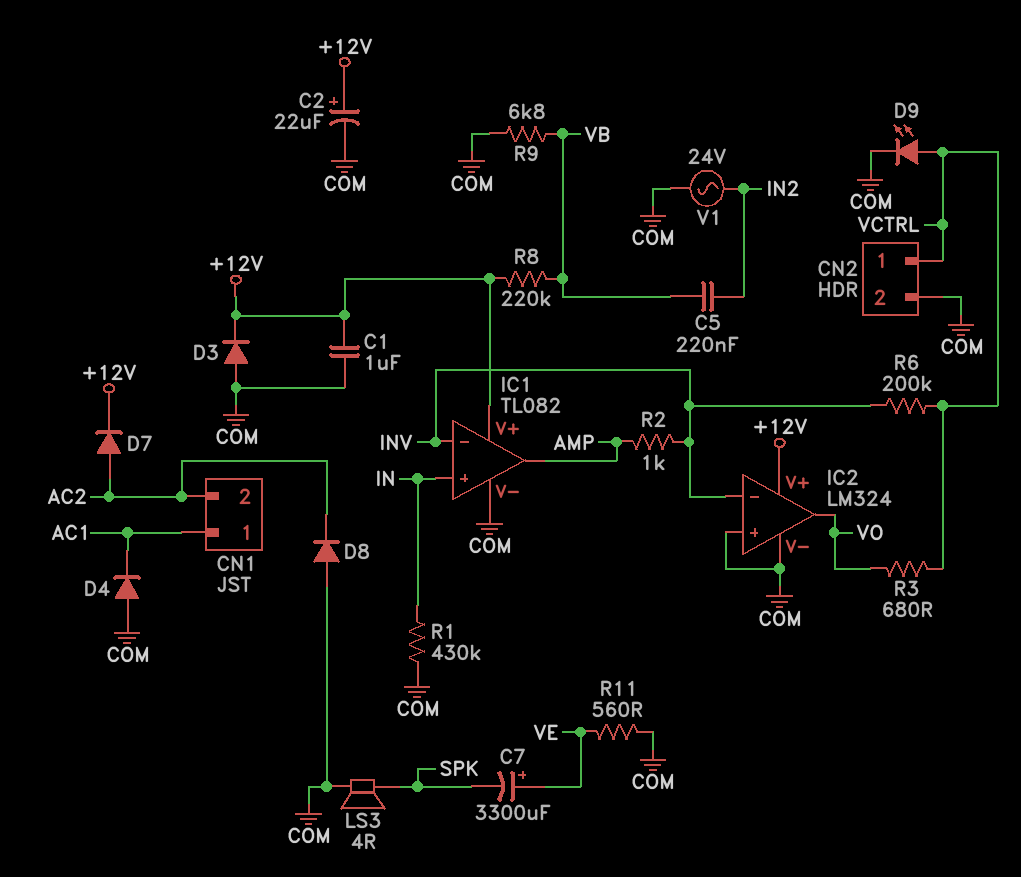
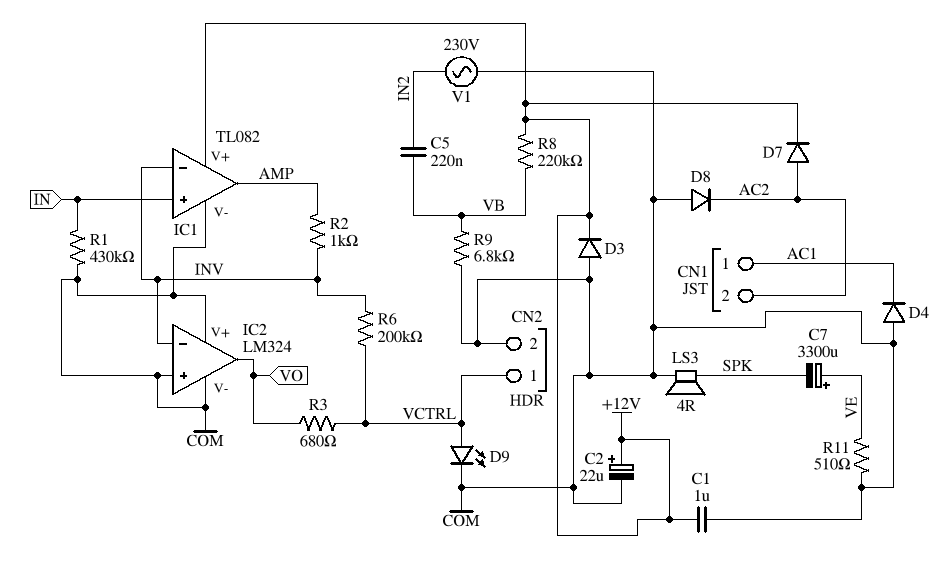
IC2 pin V+: +12V -> COM
R11: 560 (COM, VE) -> 510 (COM, VE)
V1: AC 24V (COM, IN2) -> AC 230V (COM, IN2)

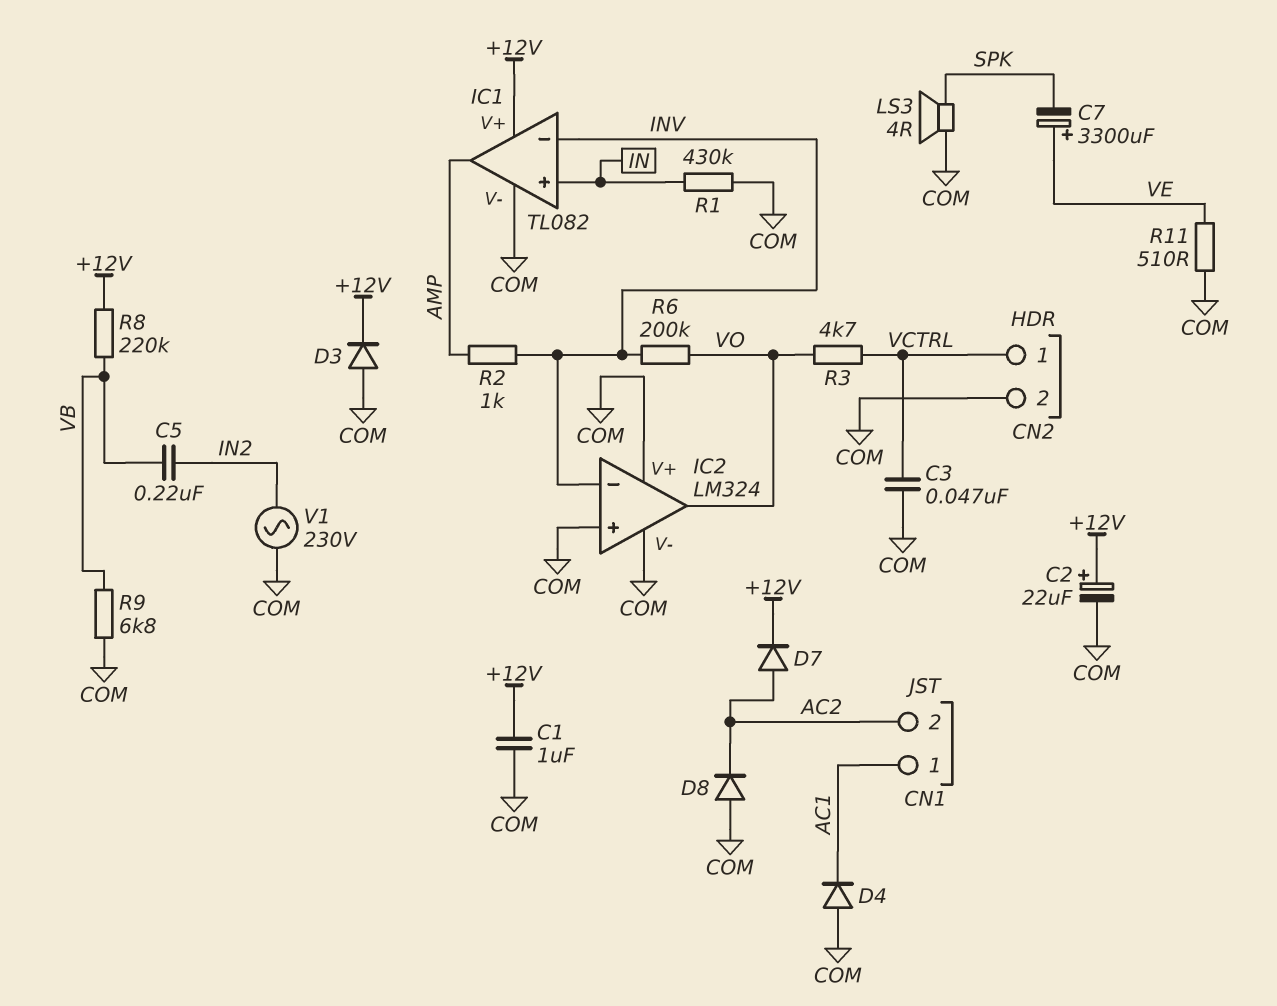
C3: none -> 47nF (COM, VCTRL)
D9: LED (A VCTRL, K COM) -> none
R3: 680 (VCTRL, VO) -> 4.7k (VCTRL, VO)
R6: 200k (INV, VCTRL) -> 200k (INV, VO)

